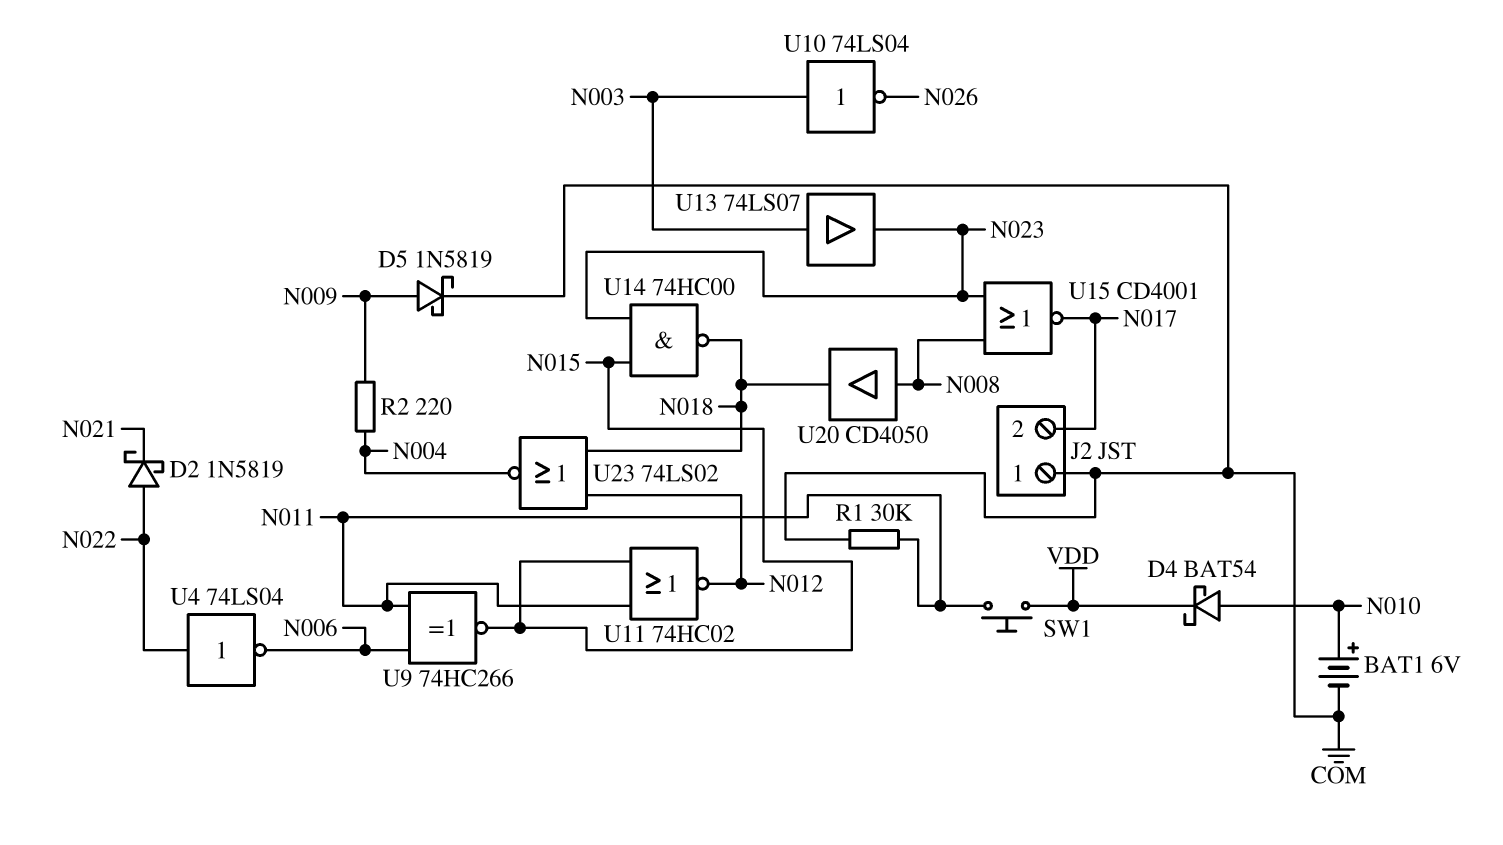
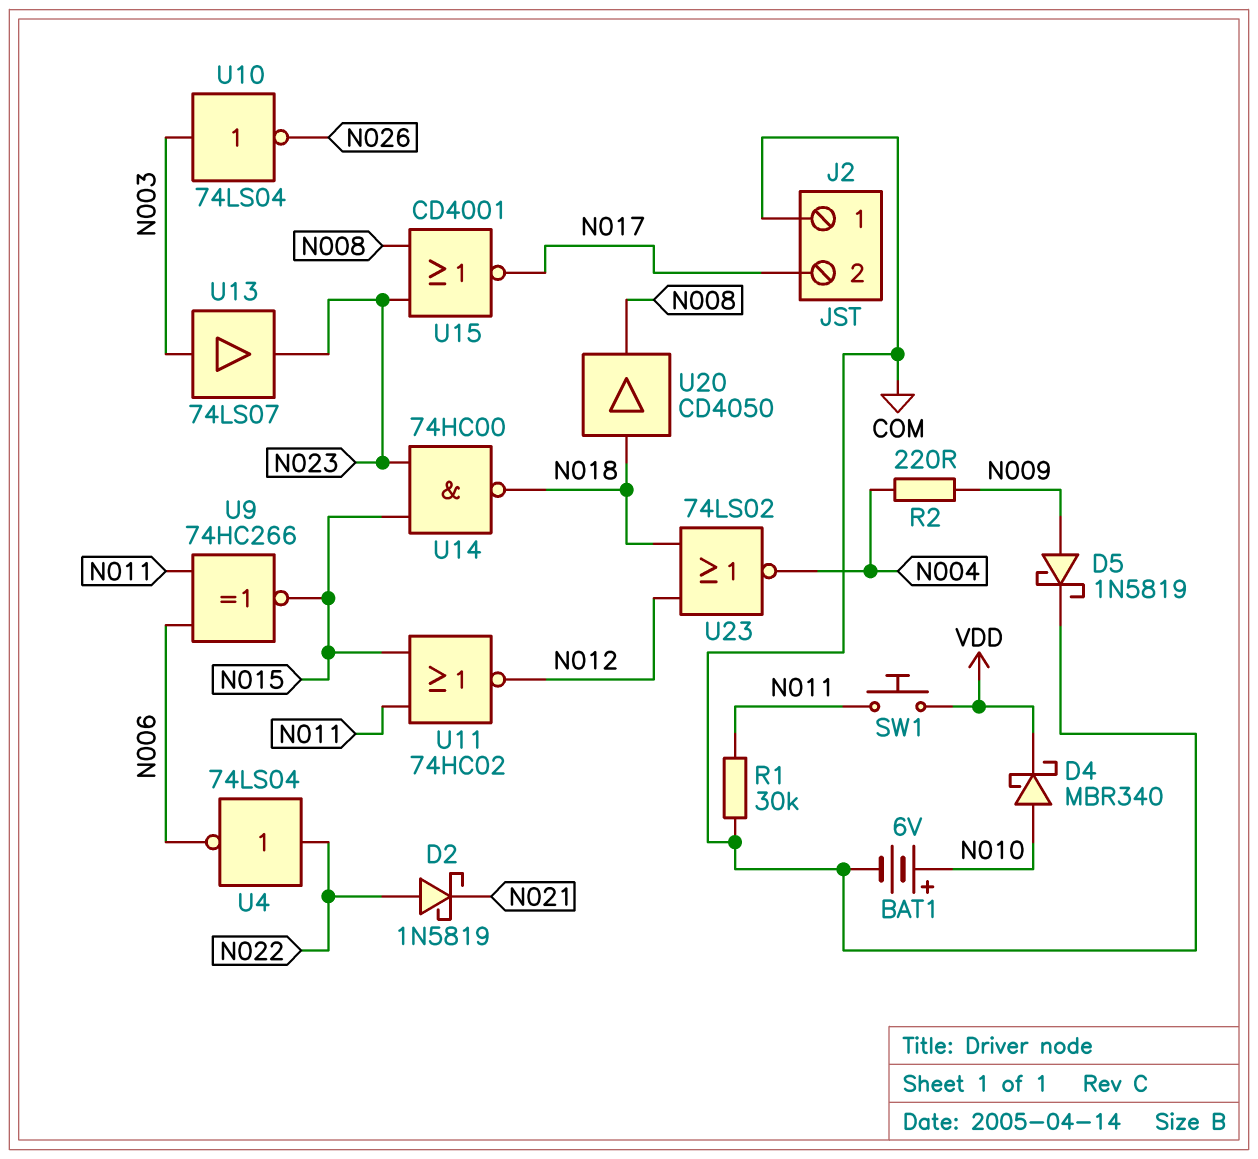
D4: schottky BAT54 (A N010, K VDD) -> schottky MBR340 (A N010, K VDD)
U20: buffer CD4050 (in N008, out N018) -> buffer CD4050 (in N018, out N008)

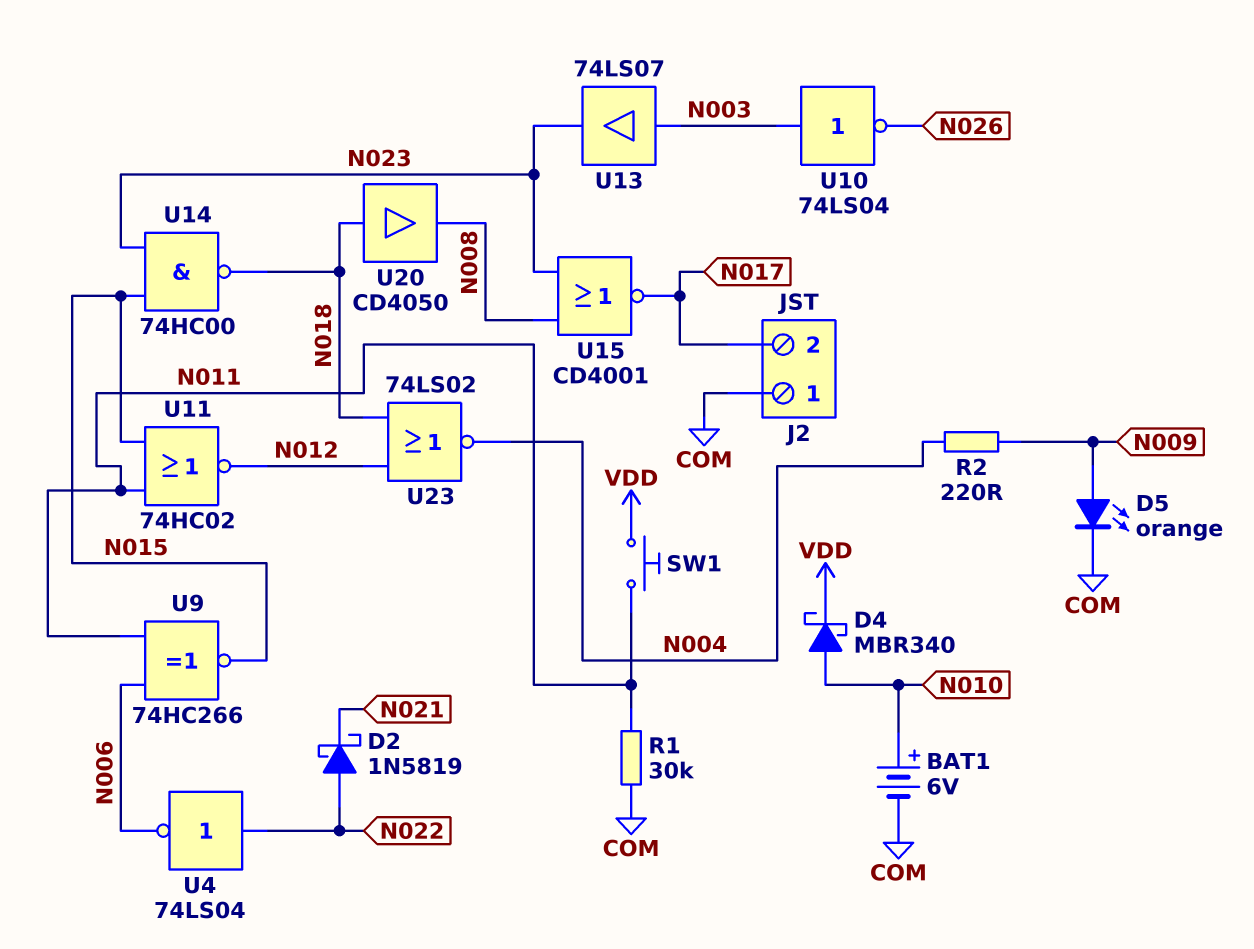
D5: schottky 1N5819 (A N009, K COM) -> LED orange (A N009, K COM)

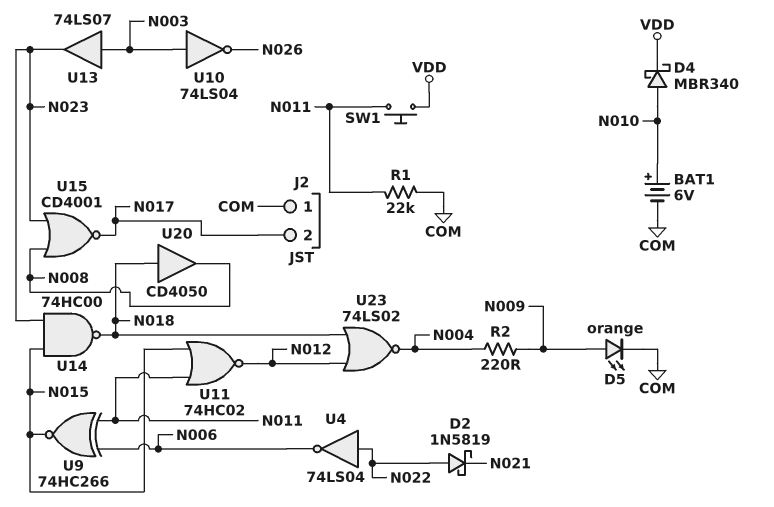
R1: 30k (COM, N011) -> 22k (COM, N011)

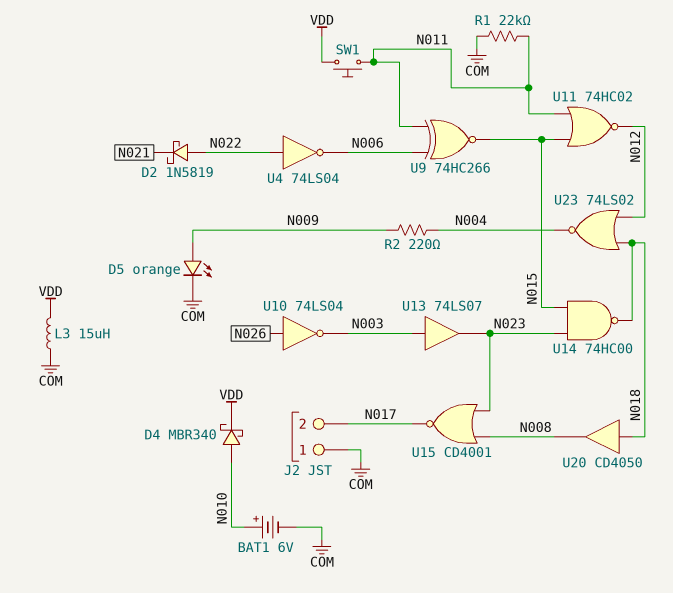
L3: none -> 15uH (COM, VDD)
U10: NOT 74LS04 (in N003, out N026) -> NOT 74LS04 (in N026, out N003)

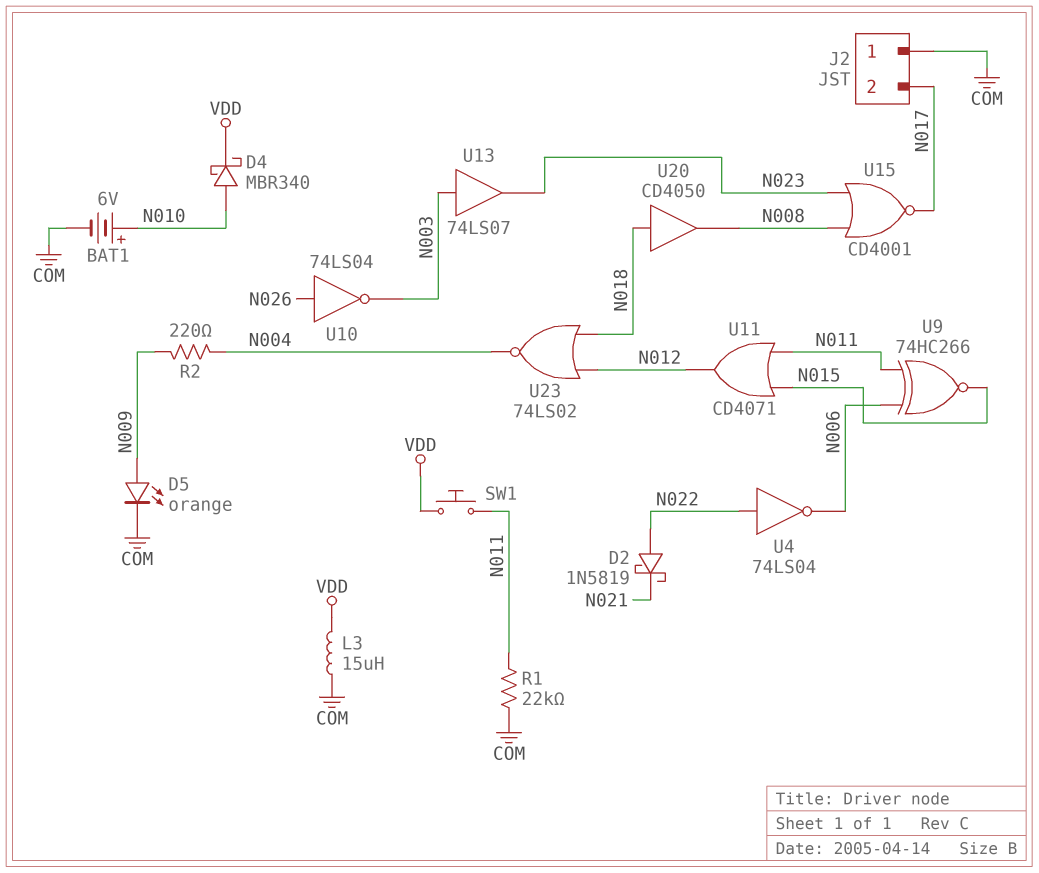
U11: NOR 74HC02 (in N011, in N015, out N012) -> OR CD4071 (in N011, in N015, out N012)
U14: NAND 74HC00 (in N015, in N023, out N018) -> none

